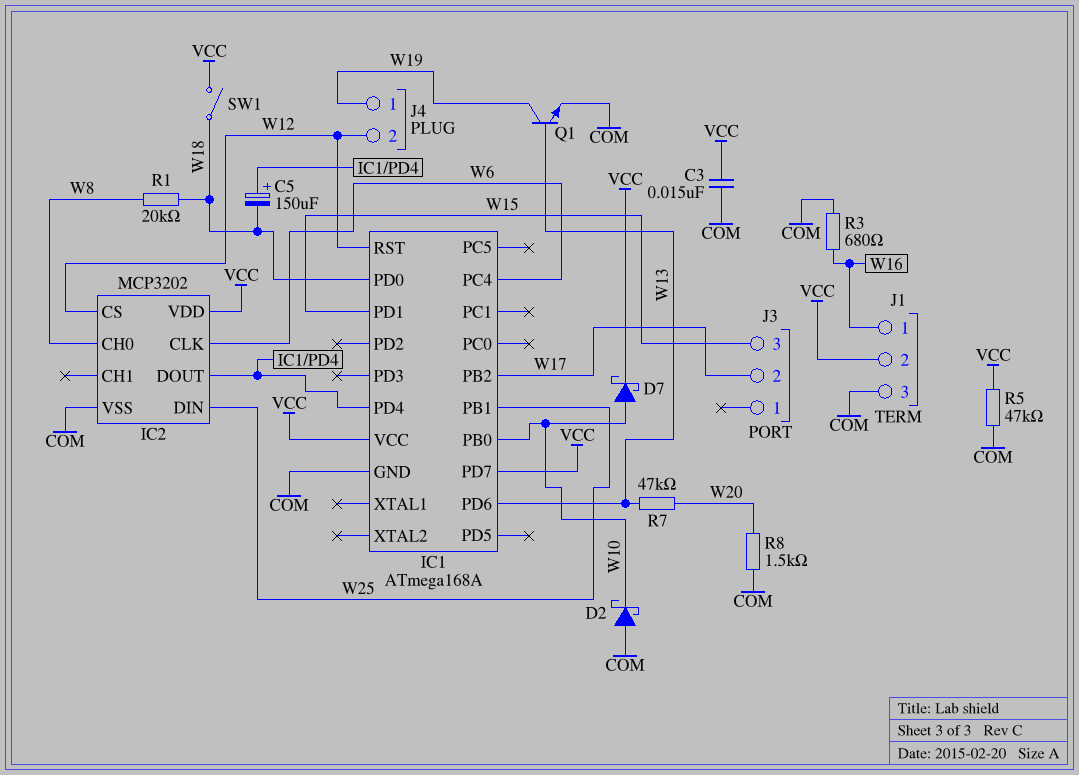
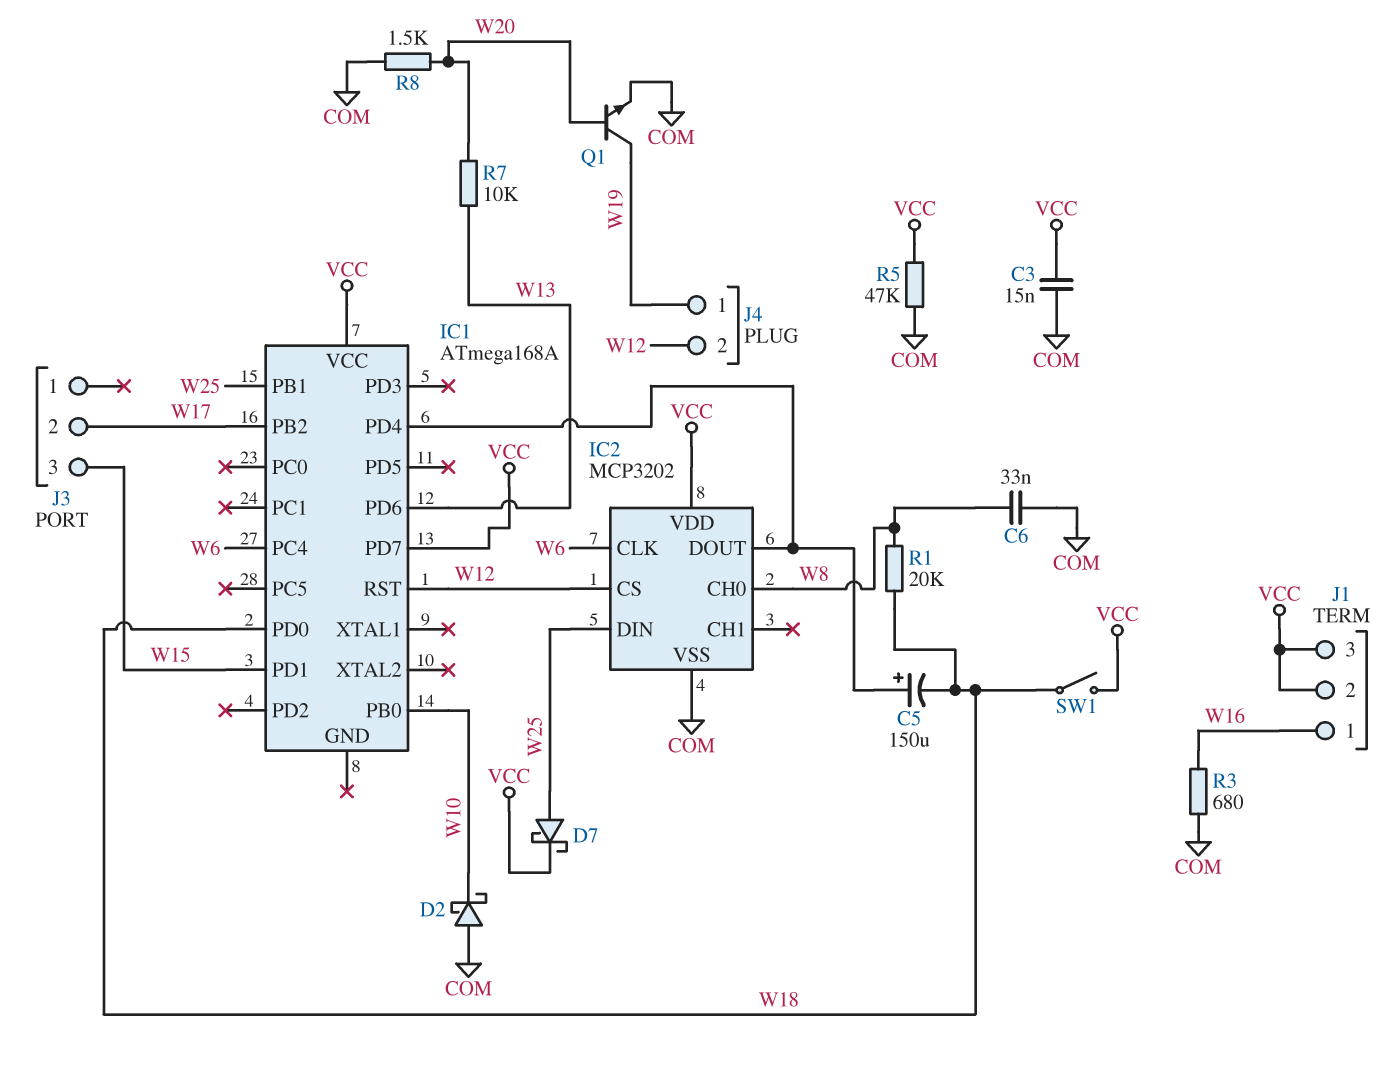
C6: none -> 33nF (COM, W8)
D7: schottky (A W10, K VCC) -> schottky (A W25, K VCC)
IC1 pin GND: COM -> none
J1 pin 3: COM -> VCC
Q1: NPN (B W13, C W19, E COM) -> NPN (B W20, C W19, E COM)
R7: 47k (W13, W20) -> 10k (W13, W20)

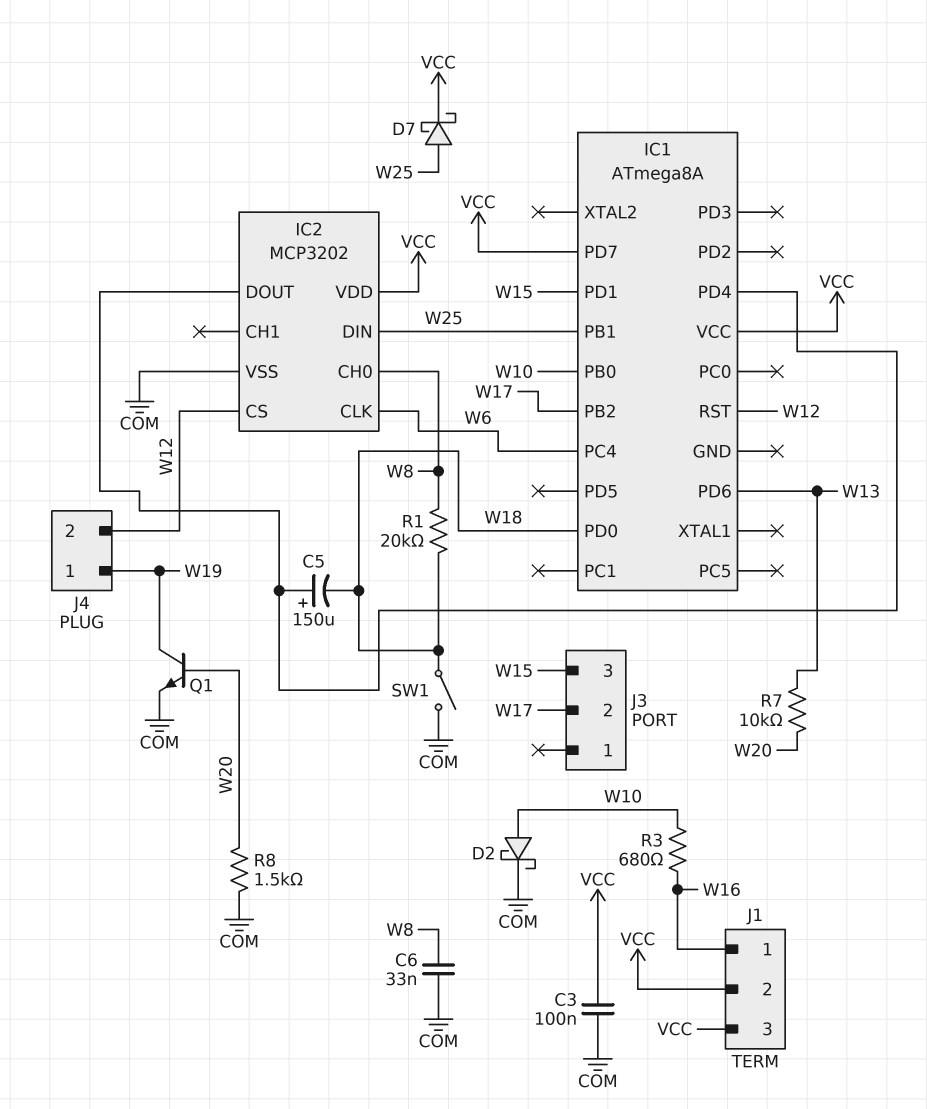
C3: 15nF (COM, VCC) -> 100nF (COM, VCC)
D2: schottky (A COM, K W10) -> schottky (A W10, K COM)
IC1: ATmega168A -> ATmega8A
R3: 680 (COM, W16) -> 680 (W10, W16)
R5: 47k (COM, VCC) -> none
SW1: switch (VCC, W18) -> switch (COM, W18)

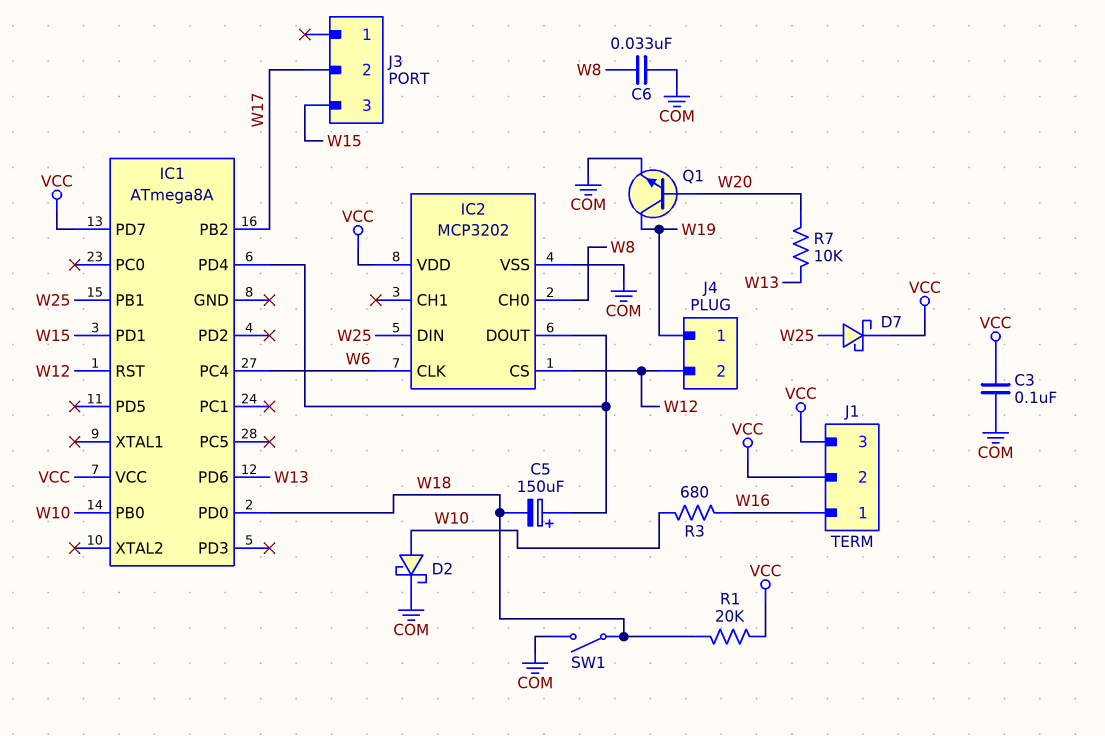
R1: 20k (W8, W18) -> 20k (VCC, W18)
R8: 1.5k (COM, W20) -> none

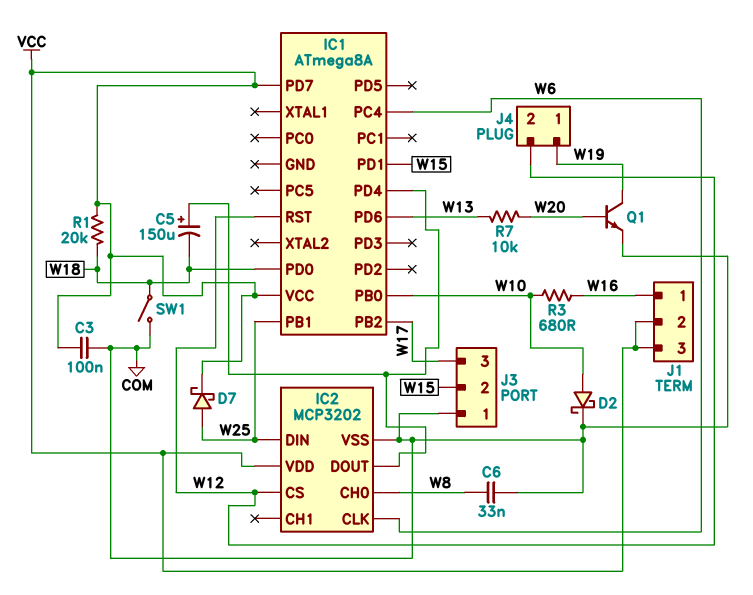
J3 pin 1: none -> COM
J3 pin 2: W17 -> W15
J3 pin 3: W15 -> W17

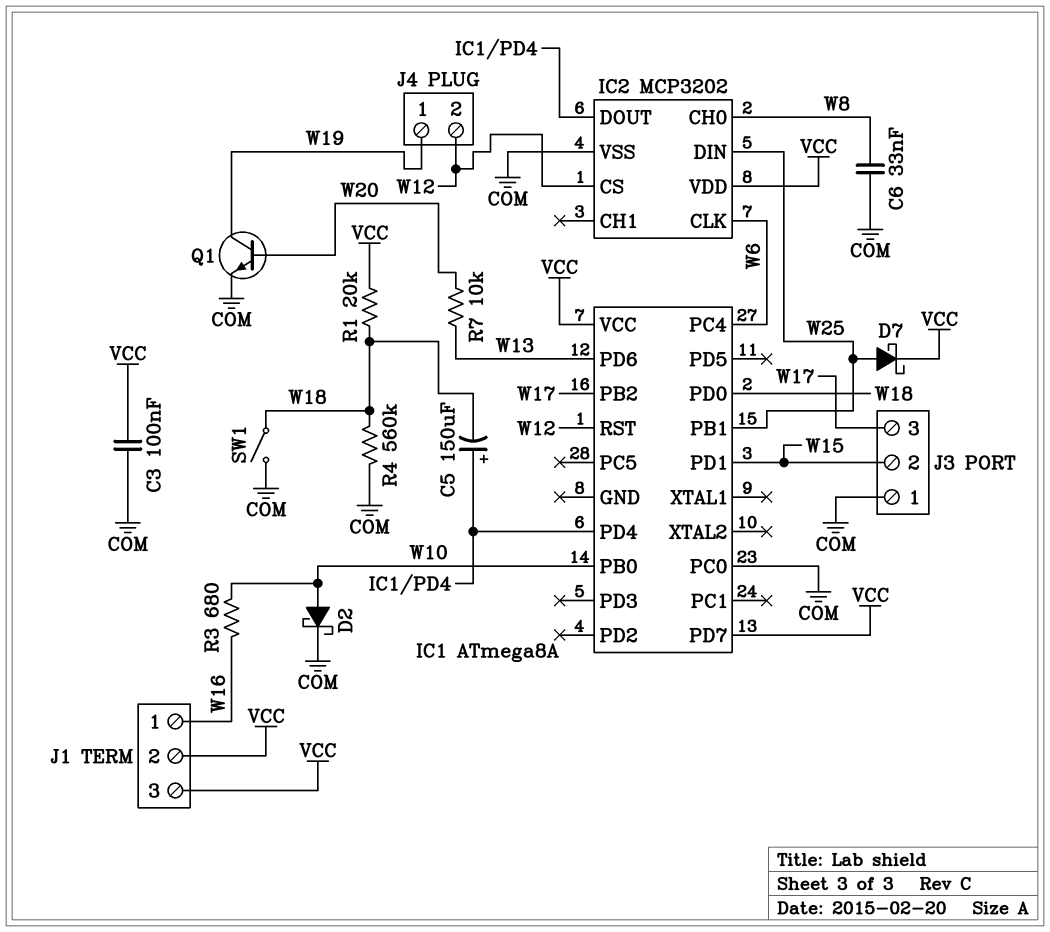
IC1 pin PC0: none -> COM
R4: none -> 560k (COM, W18)

